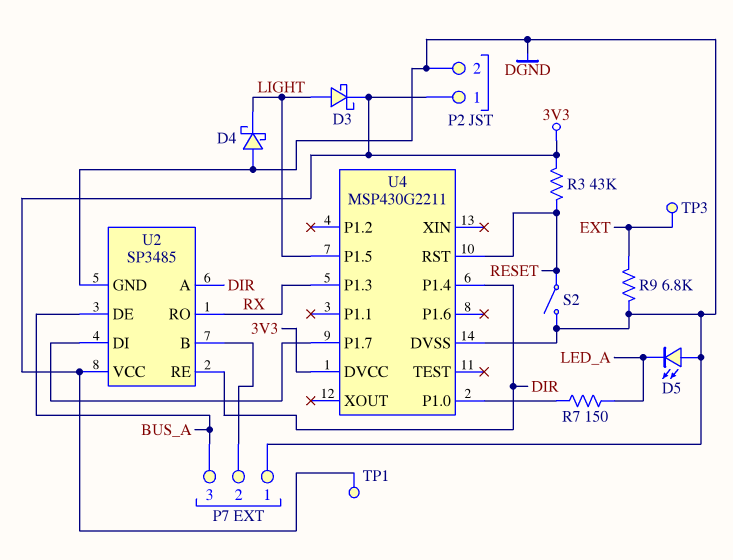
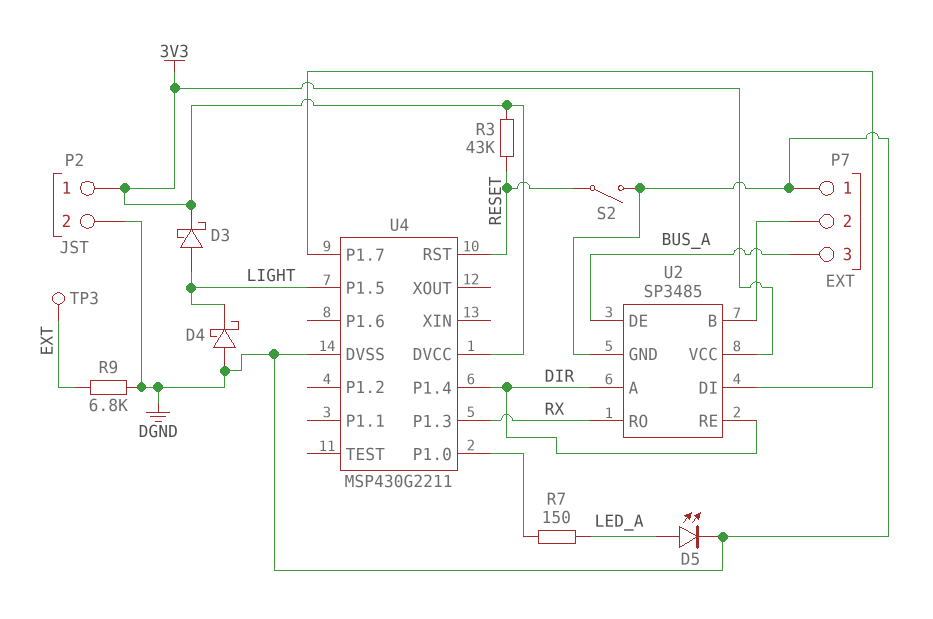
D5: LED (A DGND, K LED_A) -> LED (A LED_A, K DGND)
TP1: test point (3V3) -> none

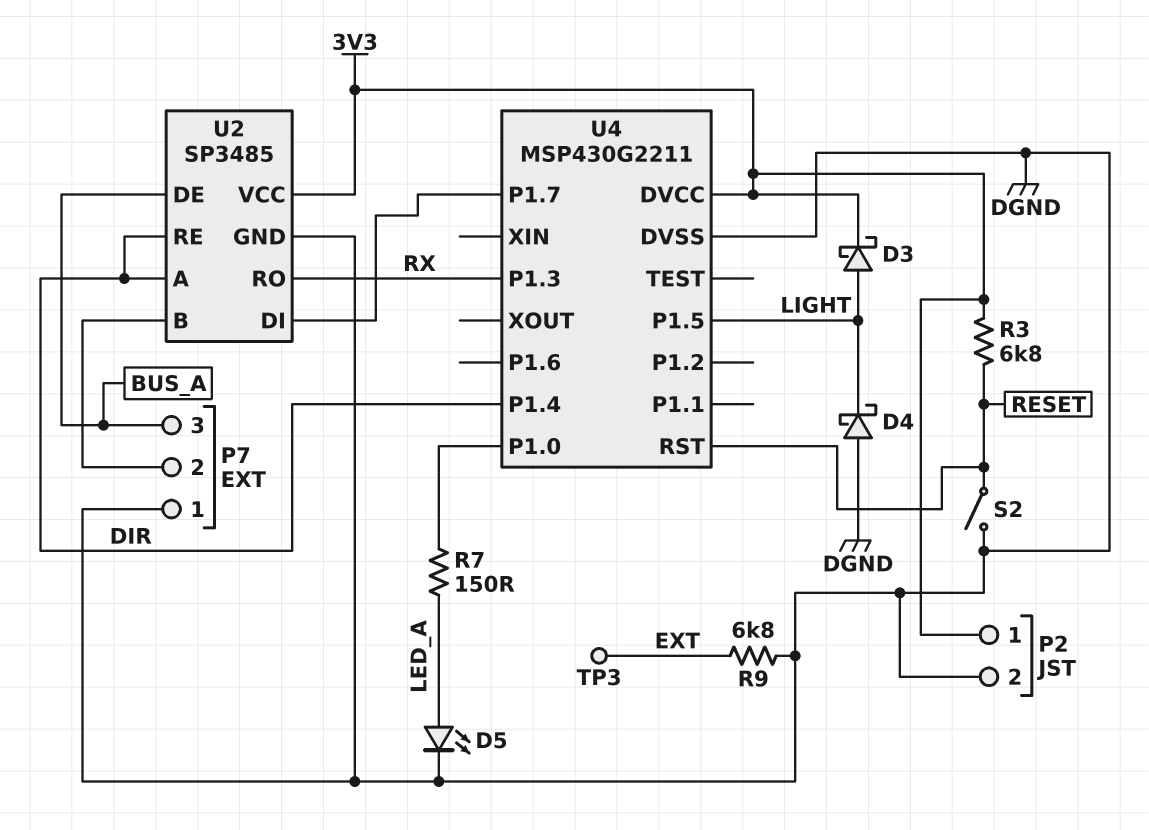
R3: 43k (3V3, RESET) -> 6.8k (3V3, RESET)

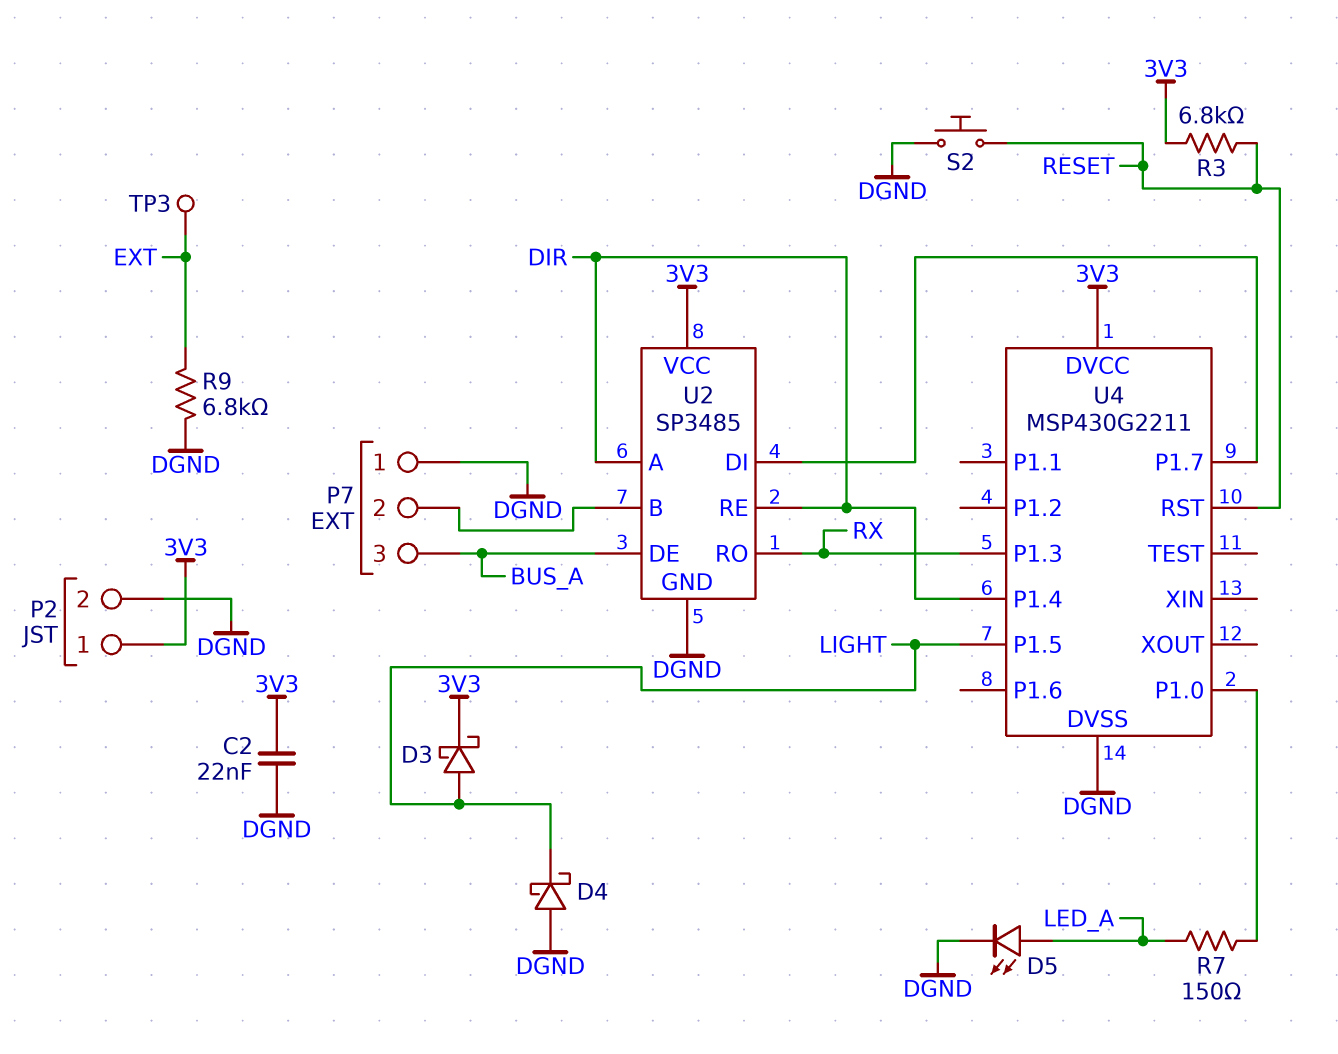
C2: none -> 22nF (3V3, DGND)
S2: switch (DGND, RESET) -> button (DGND, RESET)

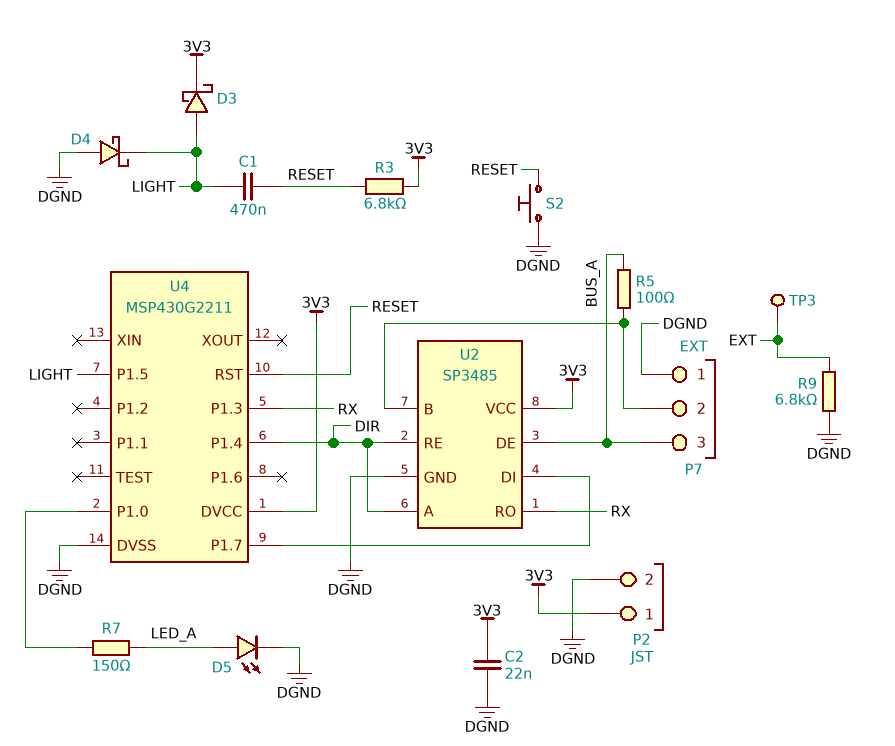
C1: none -> 470nF (LIGHT, RESET)
R5: none -> 100 (BUS_A, P7/2)

